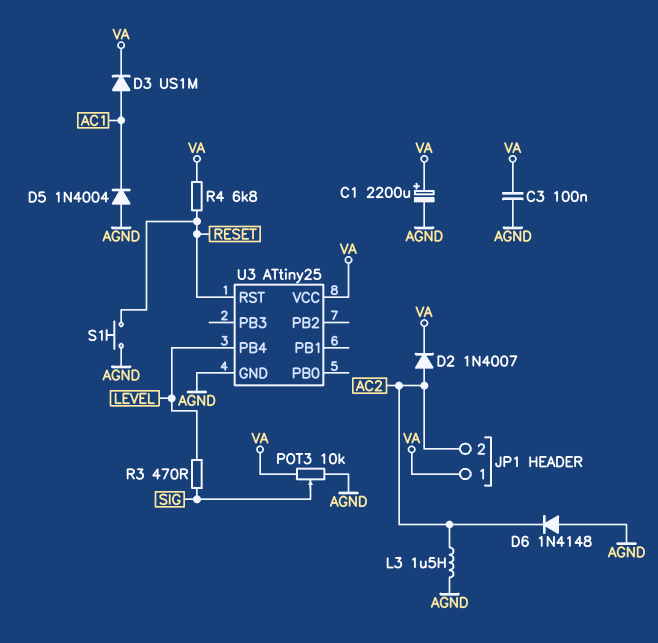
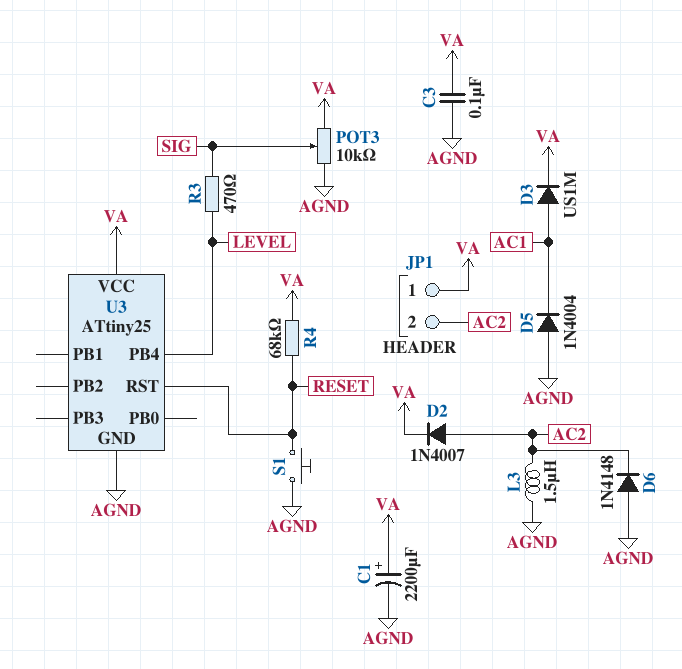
R4: 6.8k (RESET, VA) -> 68k (RESET, VA)

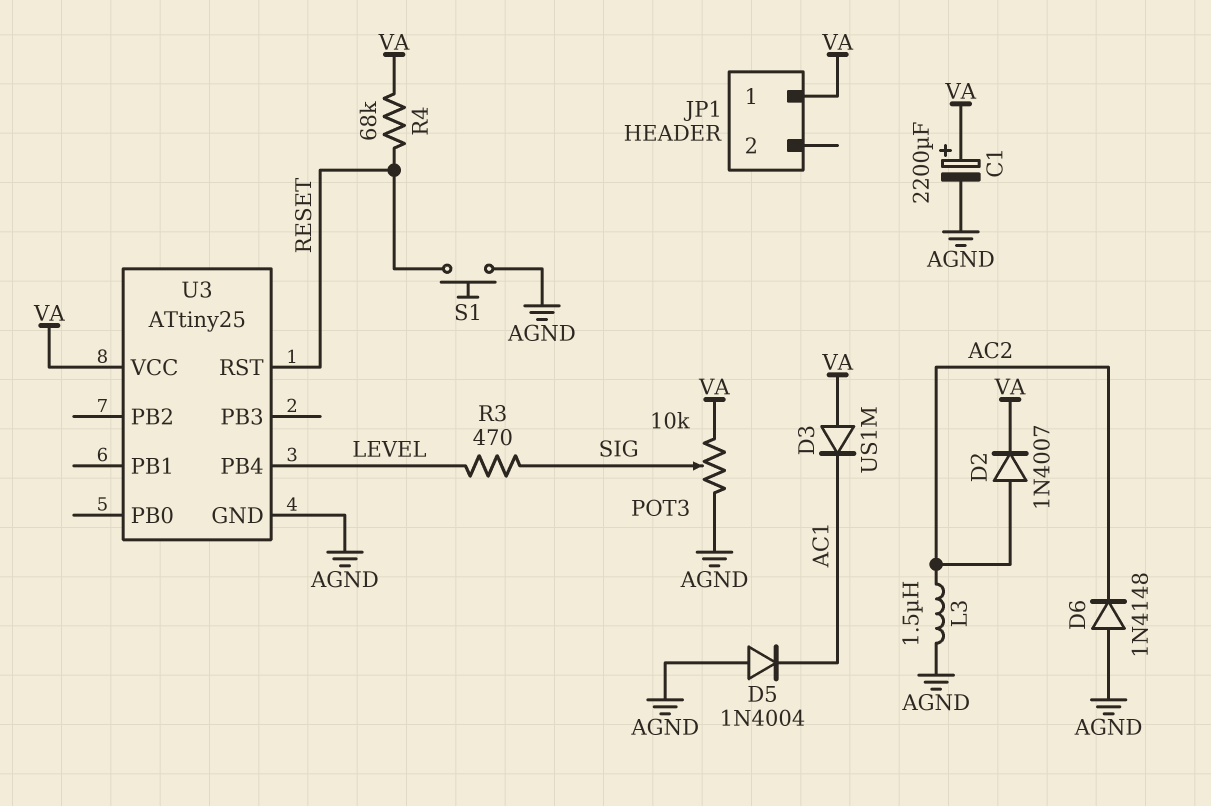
C3: 100nF (AGND, VA) -> none
D3: diode US1M (A AC1, K VA) -> diode US1M (A VA, K AC1)
JP1 pin 2: AC2 -> none

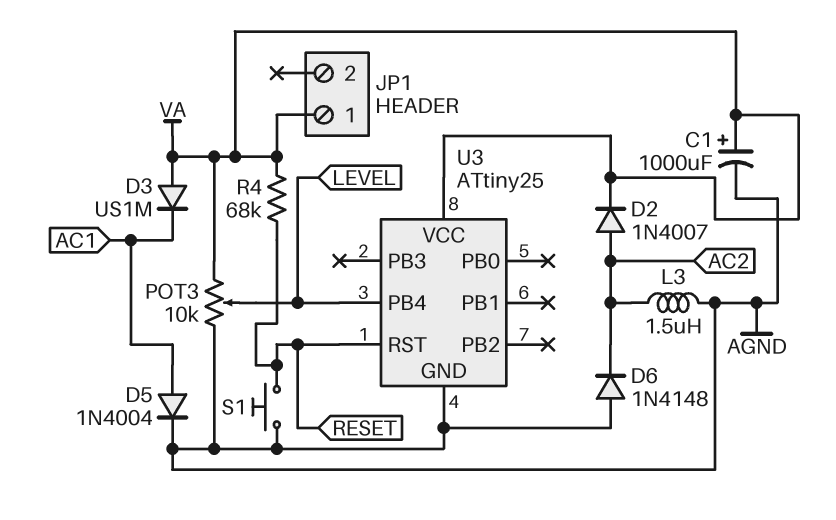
C1: 2200uF (plus VA, minus AGND) -> 1000uF (plus VA, minus AGND)
D5: diode 1N4004 (A AGND, K AC1) -> diode 1N4004 (A AC1, K AGND)
POT3: 10k (AGND, VA, wiper SIG) -> 10k (AGND, VA, wiper LEVEL)
R3: 470 (LEVEL, SIG) -> none

